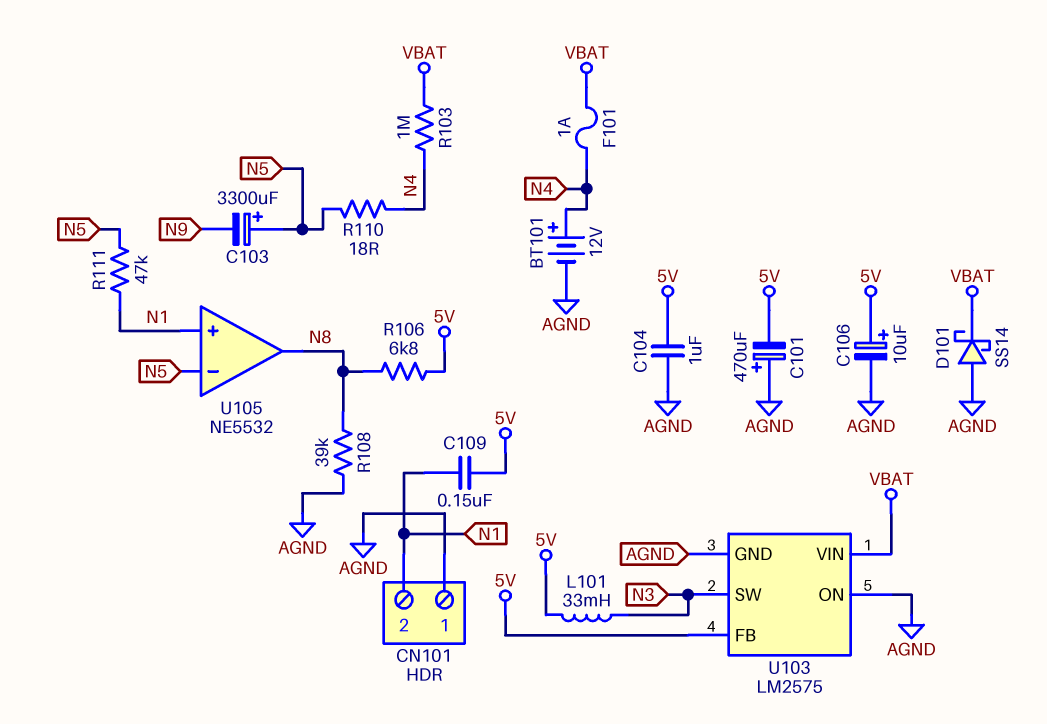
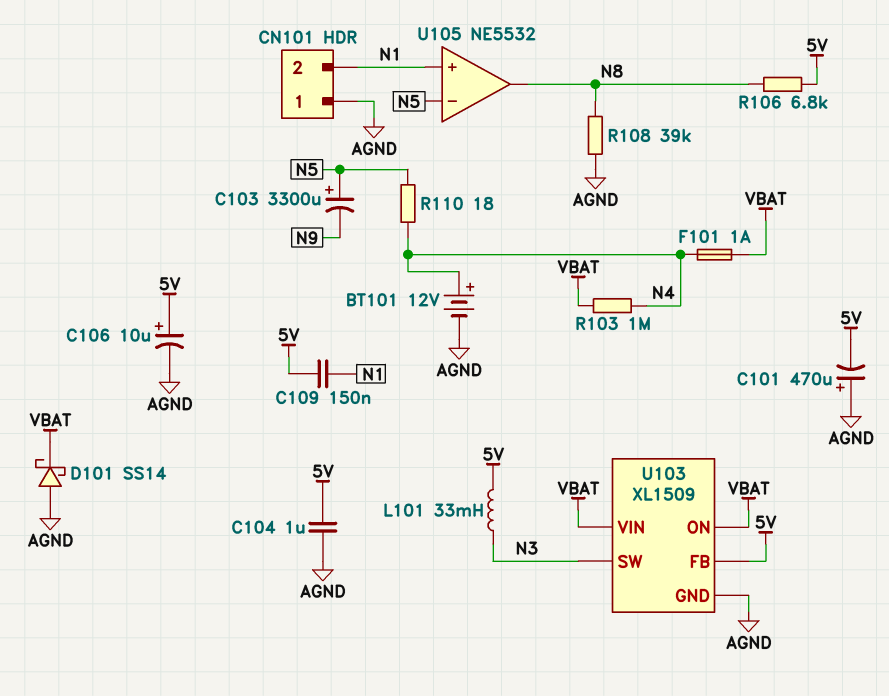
R111: 47k (N1, N5) -> none
U103: LM2575 -> XL1509
U103 pin ON: AGND -> VBAT

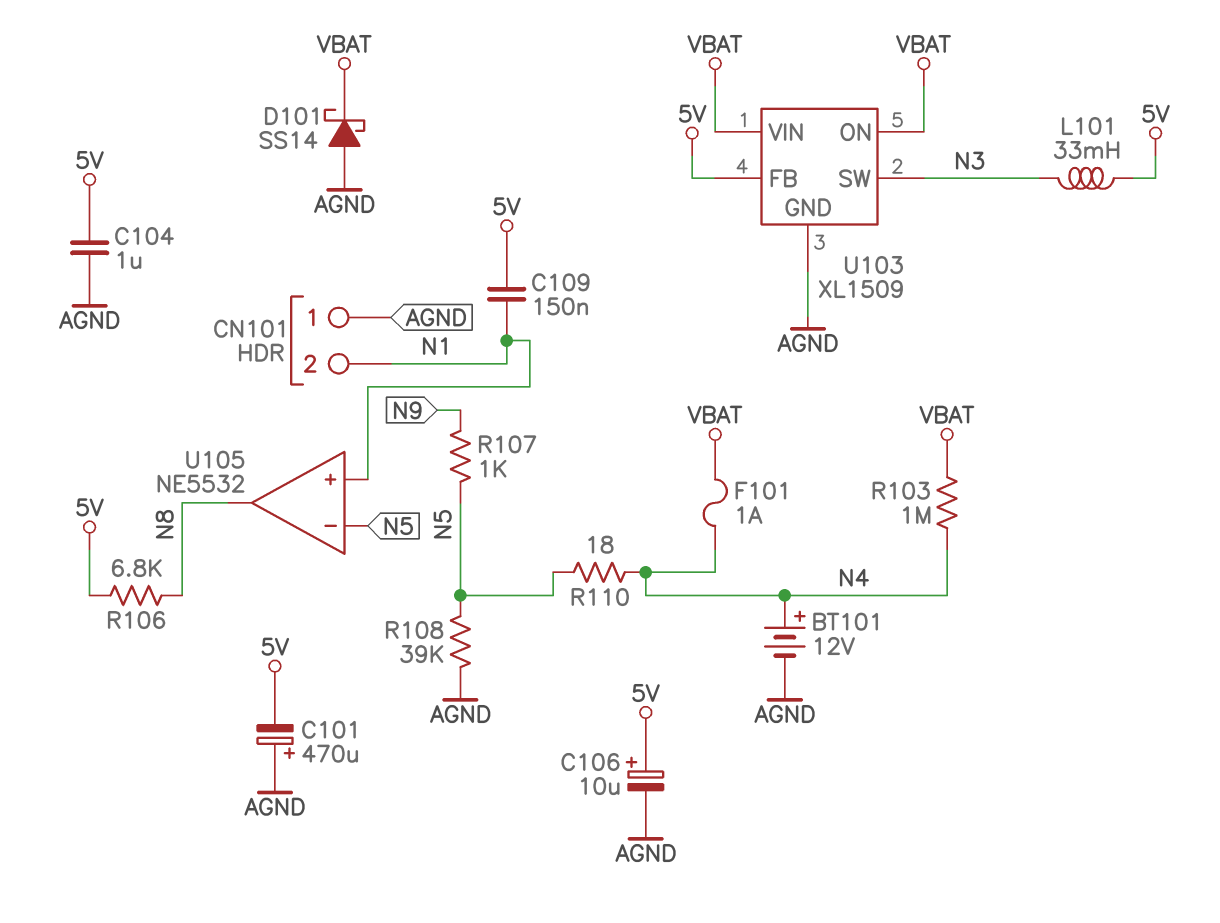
C103: 3300uF (plus N5, minus N9) -> none
R107: none -> 1k (N5, N9)
R108: 39k (AGND, N8) -> 39k (AGND, N5)

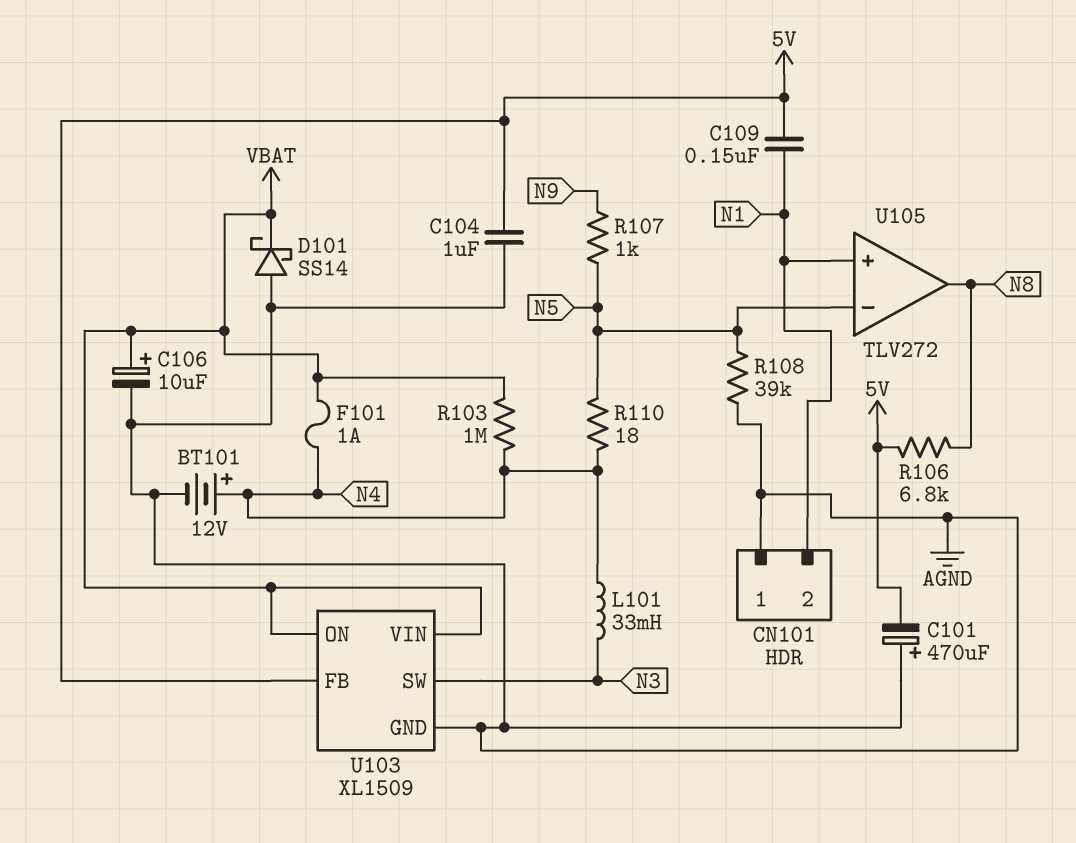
C106: 10uF (plus 5V, minus AGND) -> 10uF (plus VBAT, minus AGND)
L101: 33mH (5V, N3) -> 33mH (N3, N4)
U105: NE5532 -> TLV272

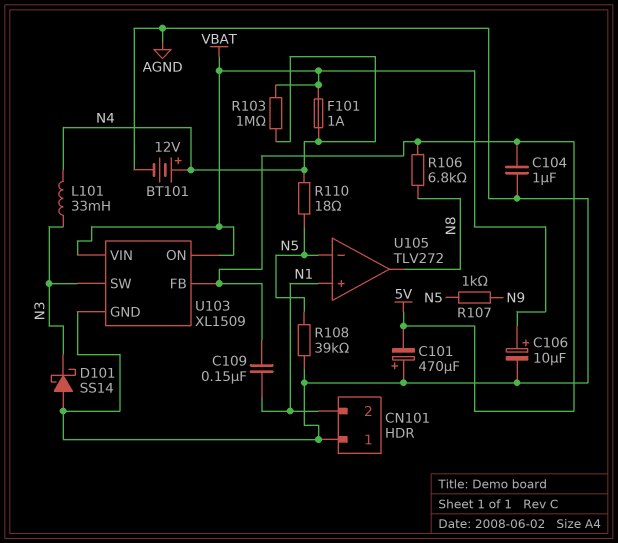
D101: schottky SS14 (A AGND, K VBAT) -> schottky SS14 (A AGND, K N3)

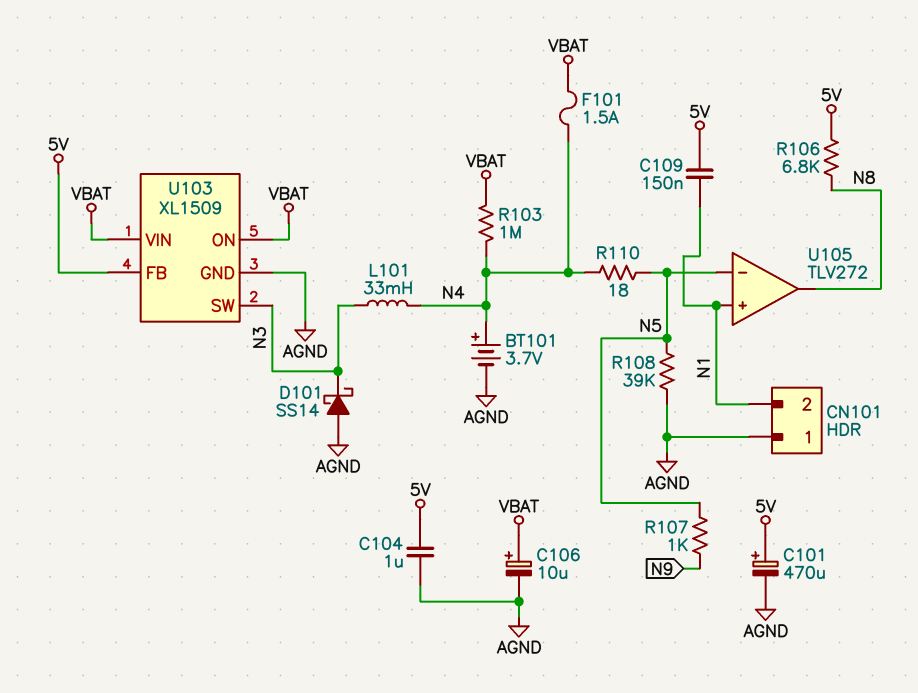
BT101: 12V (plus N4, minus AGND) -> 3.7V (plus N4, minus AGND)
C101: 470uF (plus AGND, minus 5V) -> 470uF (plus 5V, minus AGND)
F101: 1A (N4, VBAT) -> 1.5A (N4, VBAT)

